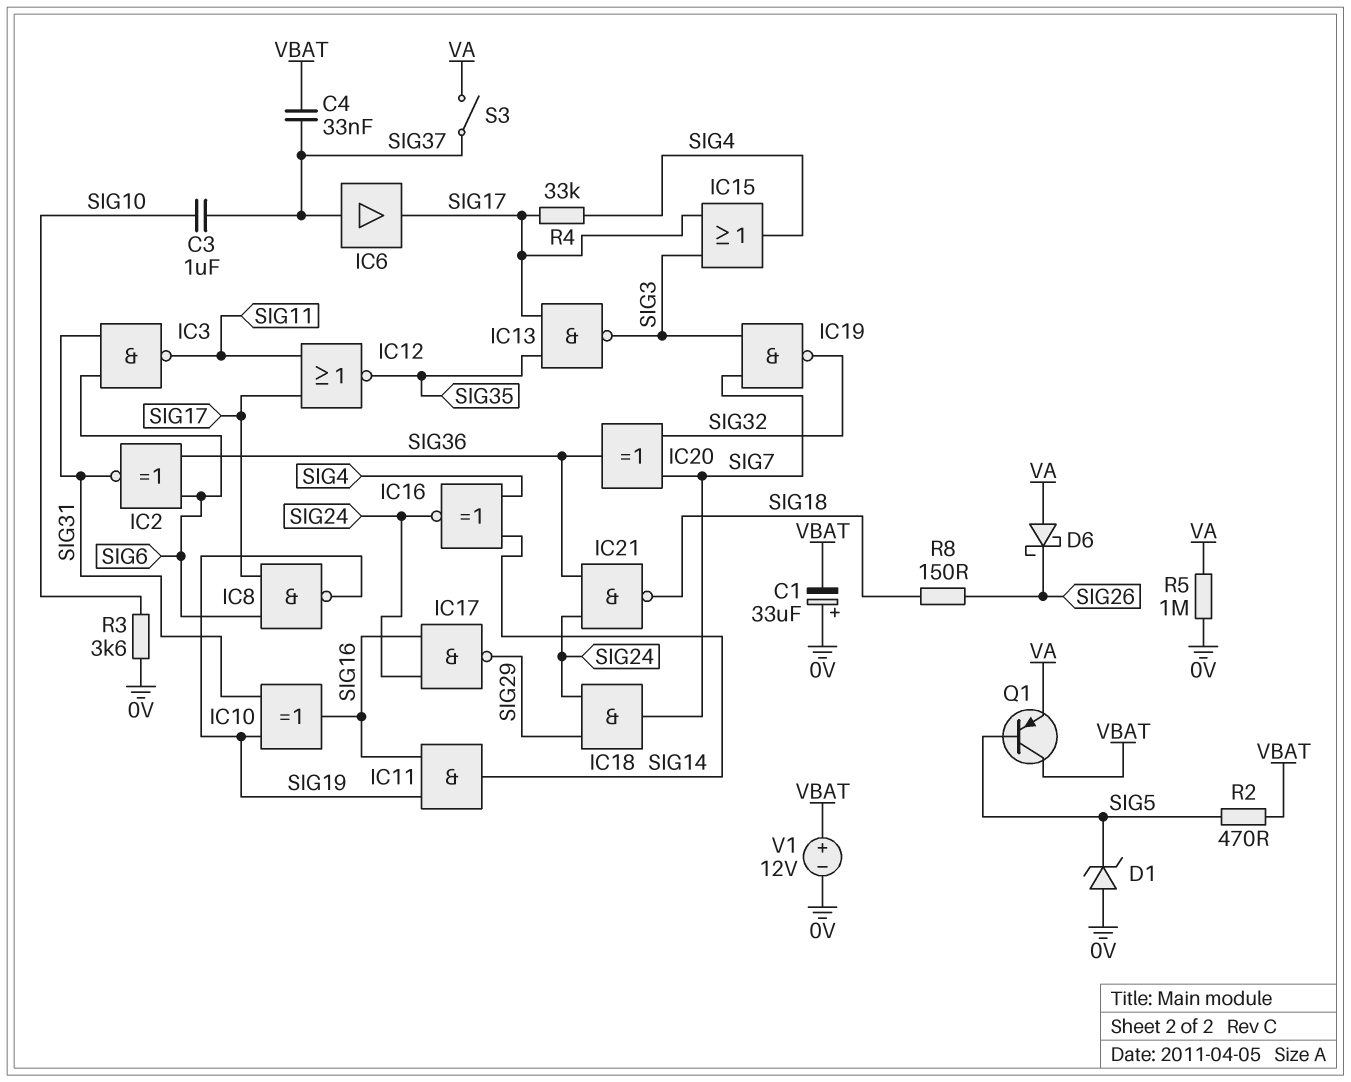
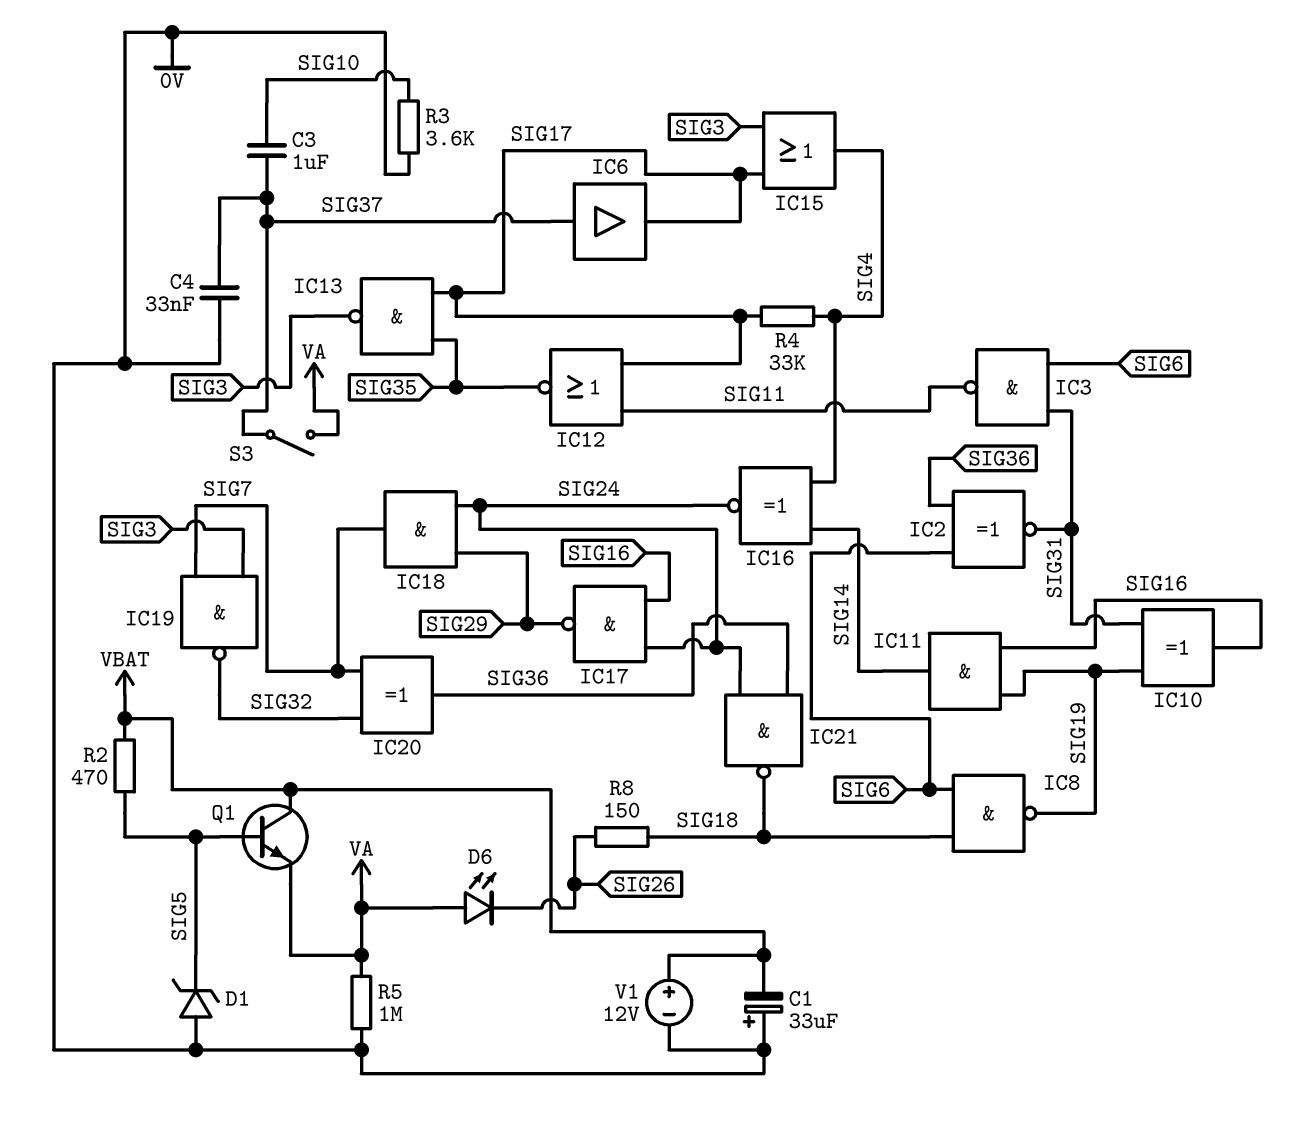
C4: 33nF (SIG37, VBAT) -> 33nF (0V, SIG37)
D6: schottky (A VA, K SIG26) -> LED (A VA, K SIG26)
IC8: NAND (in SIG6, in SIG17, out SIG19) -> NAND (in SIG6, in SIG18, out SIG19)
Q1: PNP (B SIG5, C VBAT, E VA) -> NPN (B SIG5, C VBAT, E VA)

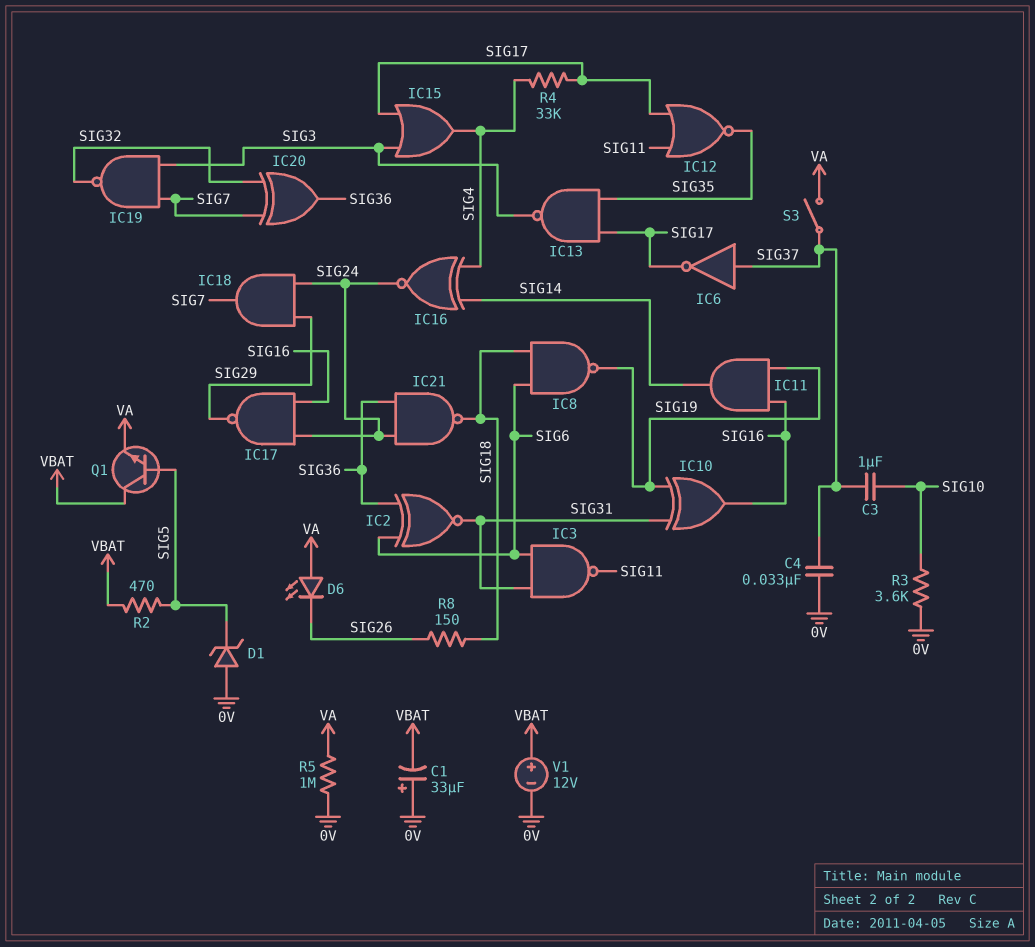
IC6: buffer (in SIG37, out SIG17) -> NOT (in SIG37, out SIG17)

